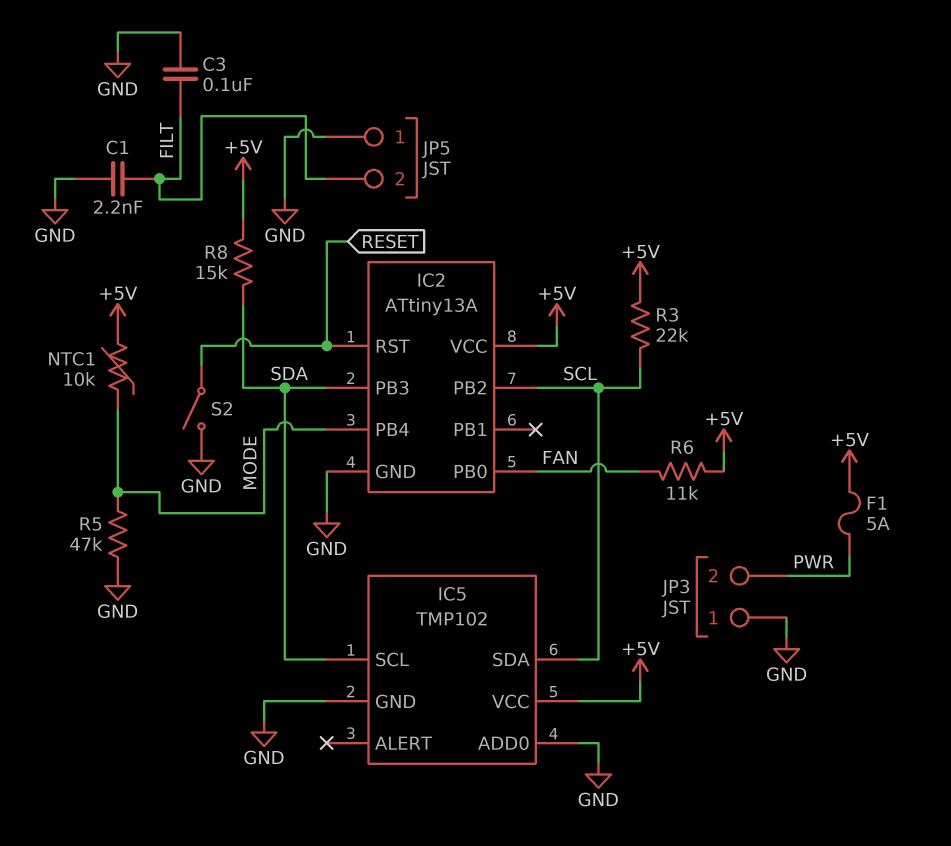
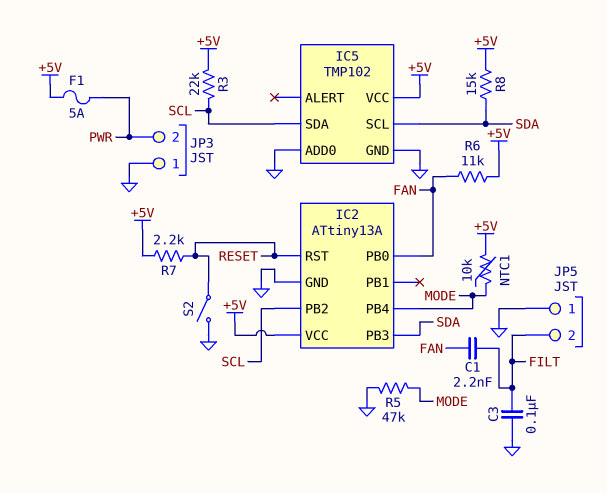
C1: 2.2nF (FILT, GND) -> 2.2nF (FAN, FILT)
R7: none -> 2.2k (+5V, RESET)

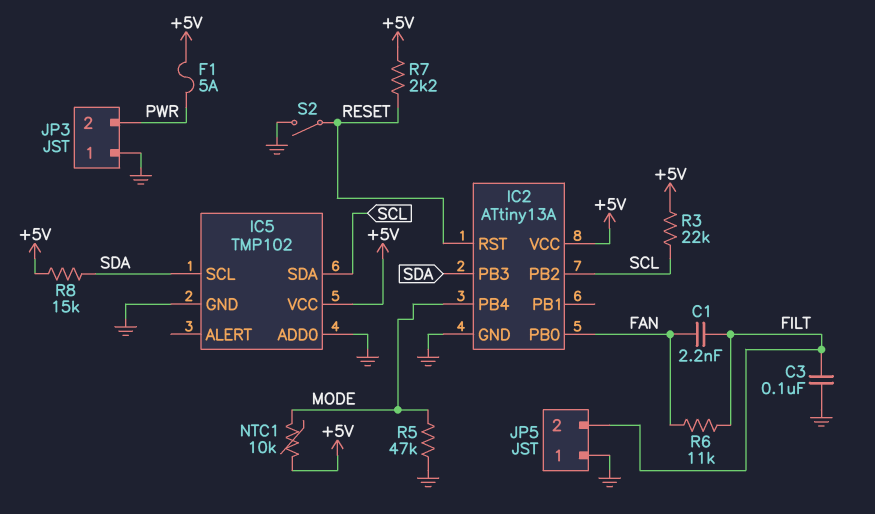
R6: 11k (+5V, FAN) -> 11k (FAN, FILT)

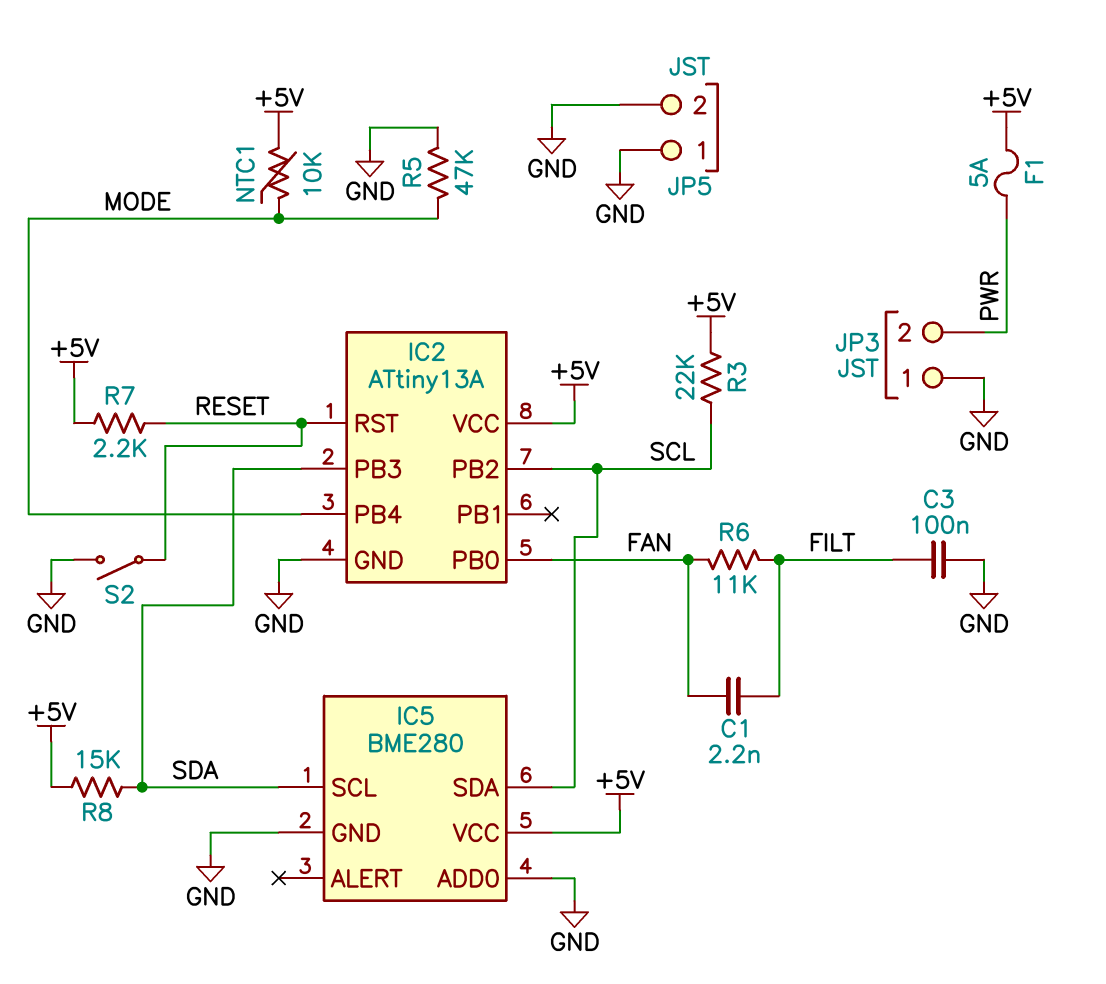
IC5: TMP102 -> BME280
JP5 pin 2: FILT -> GND

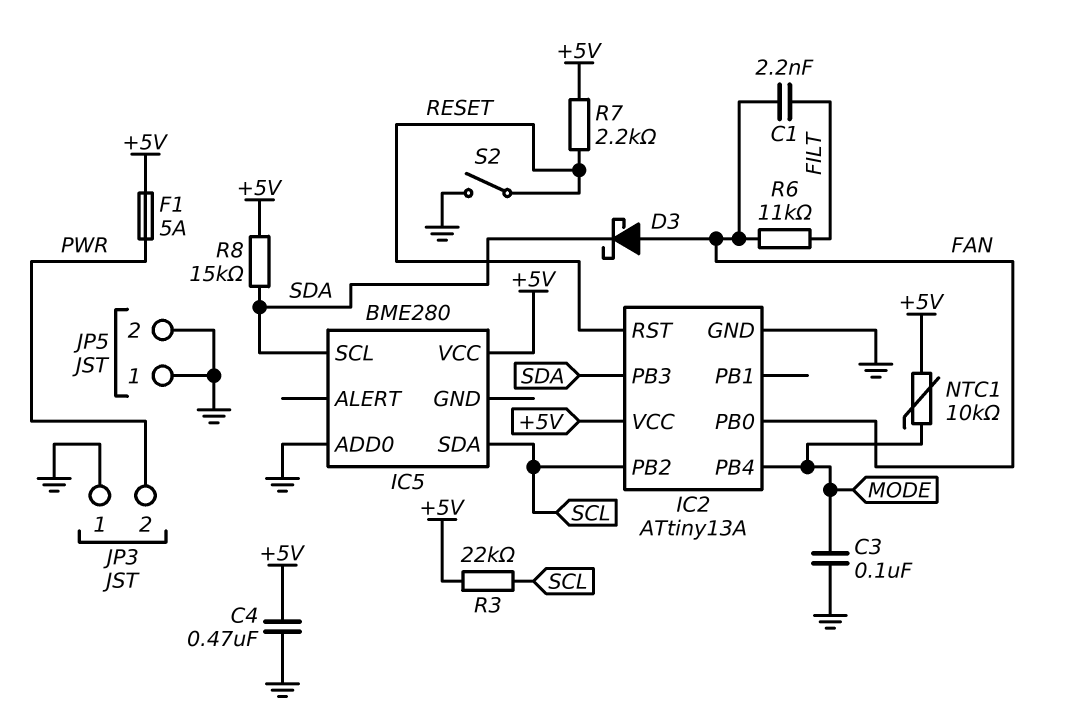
C3: 100nF (FILT, GND) -> 100nF (GND, MODE)
C4: none -> 470nF (+5V, GND)
D3: none -> schottky (A FAN, K SDA)
IC5 pin GND: GND -> none
R5: 47k (GND, MODE) -> none

